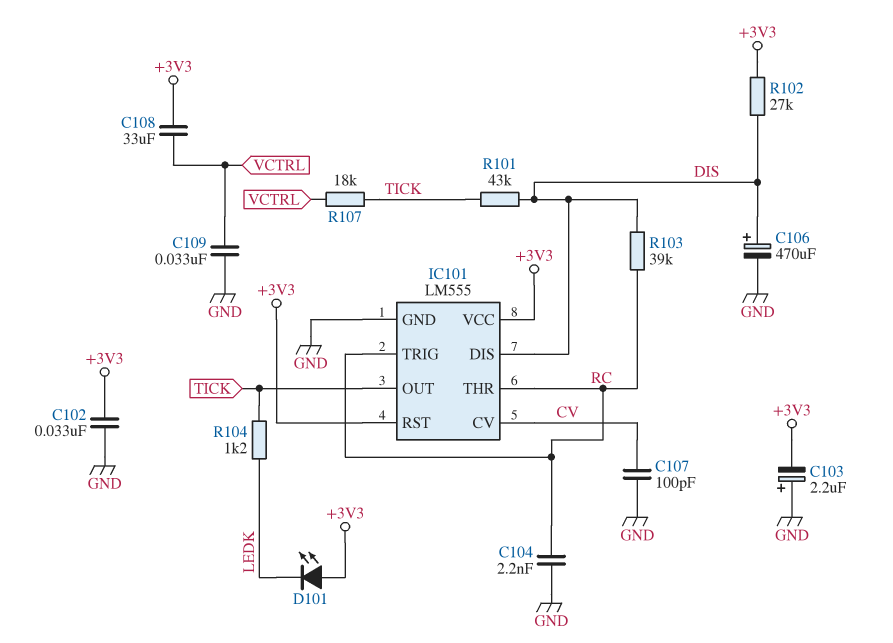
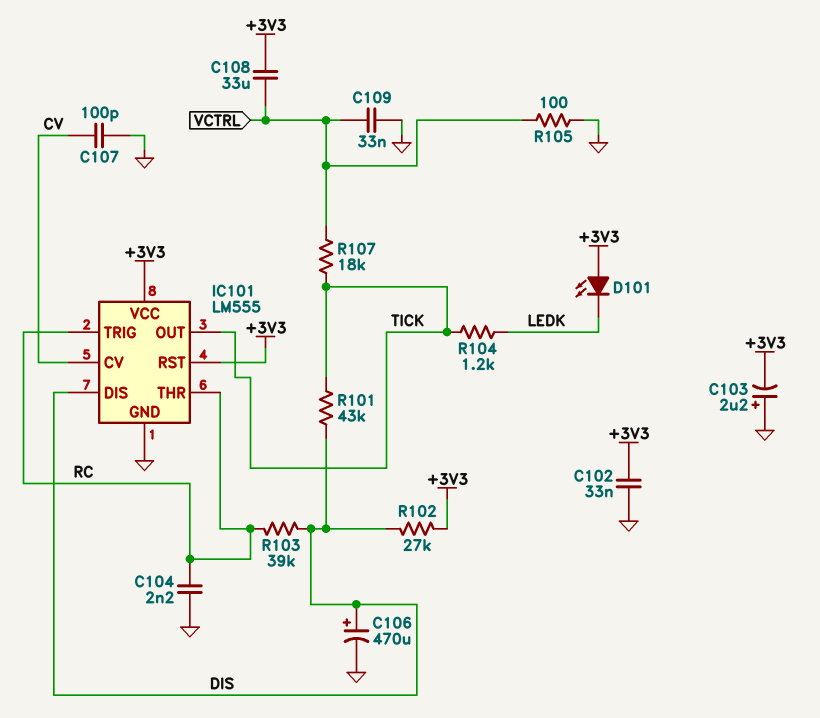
R105: none -> 100 (GND, VCTRL)

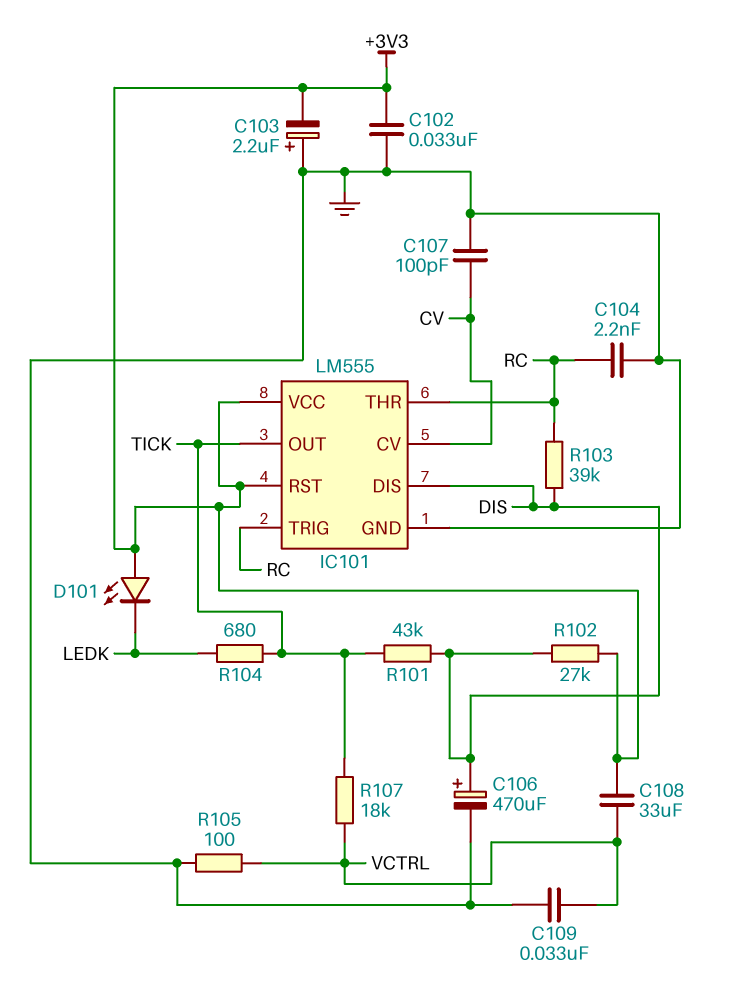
R104: 1.2k (LEDK, TICK) -> 680 (LEDK, TICK)

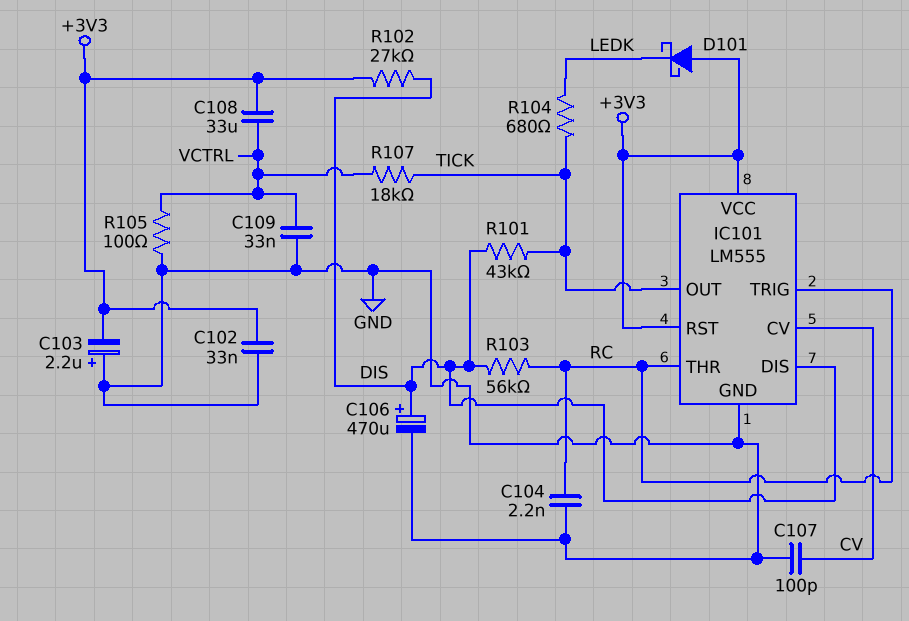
D101: LED (A +3V3, K LEDK) -> schottky (A +3V3, K LEDK)
R103: 39k (DIS, RC) -> 56k (DIS, RC)

